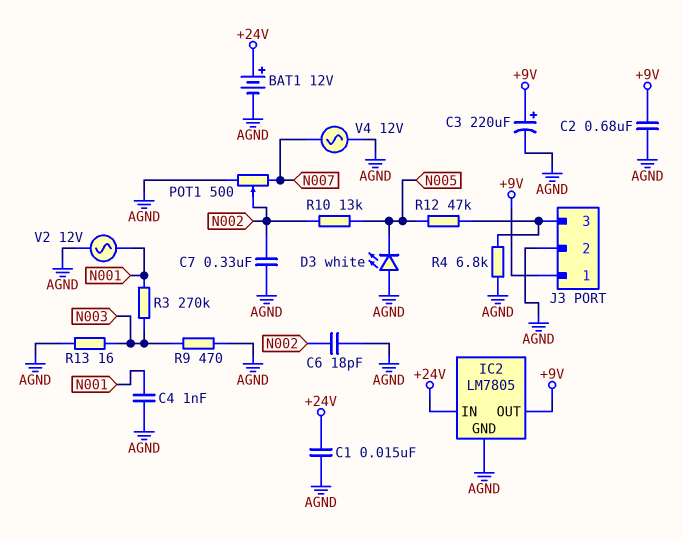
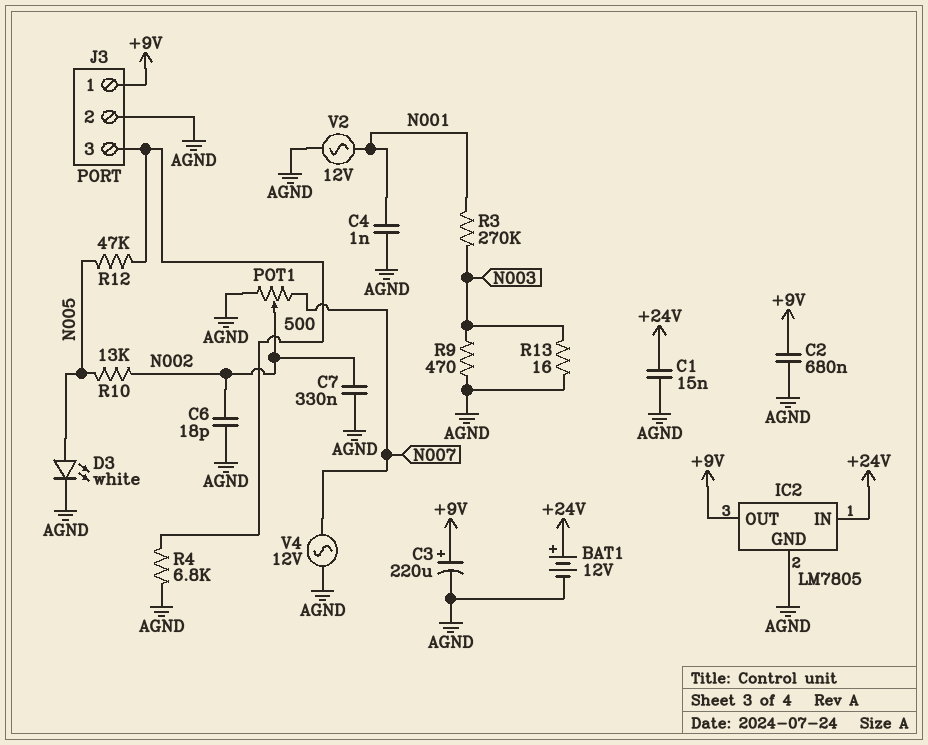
D3: LED white (A AGND, K N005) -> LED white (A N005, K AGND)

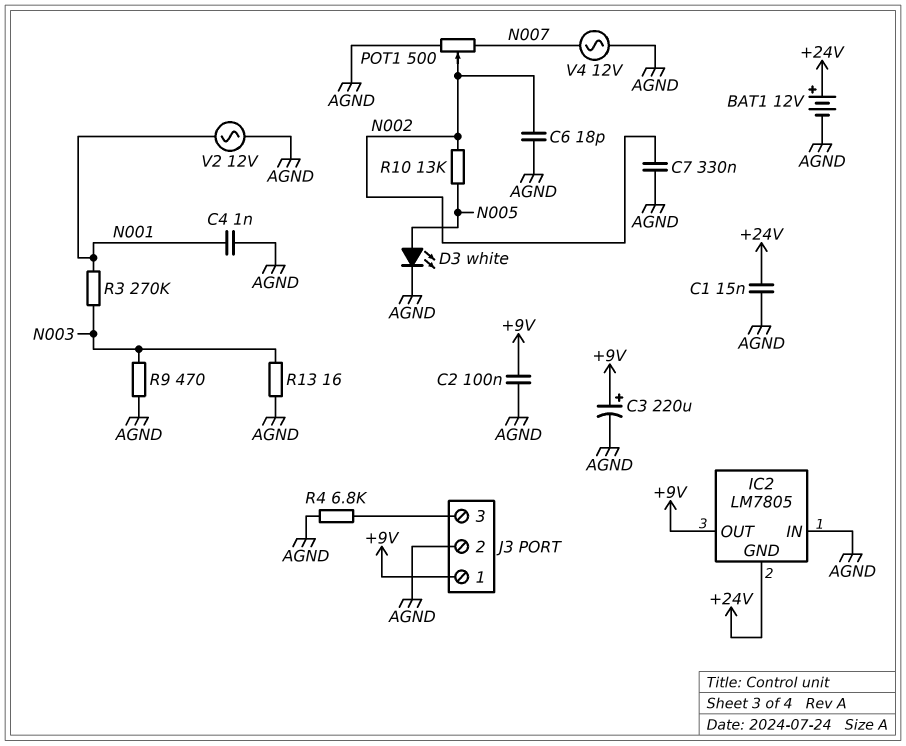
C2: 680nF (+9V, AGND) -> 100nF (+9V, AGND)
IC2 pin GND: AGND -> +24V
IC2 pin IN: +24V -> AGND
R12: 47k (J3/3, N005) -> none

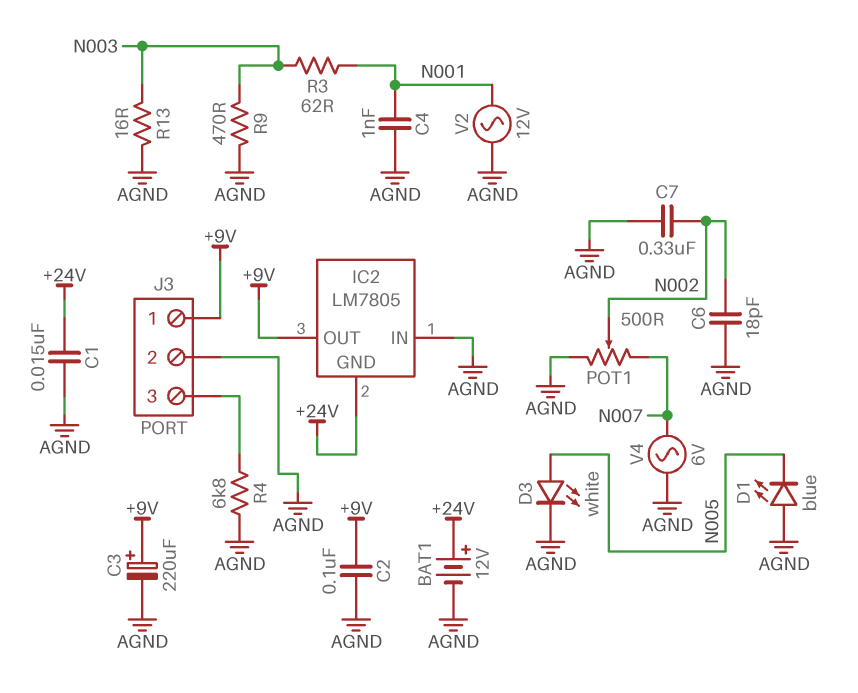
D1: none -> LED blue (A AGND, K N005)
R3: 270k (N001, N003) -> 62 (N001, N003)
R10: 13k (N002, N005) -> none
V4: AC 12V (AGND, N007) -> AC 6V (AGND, N007)

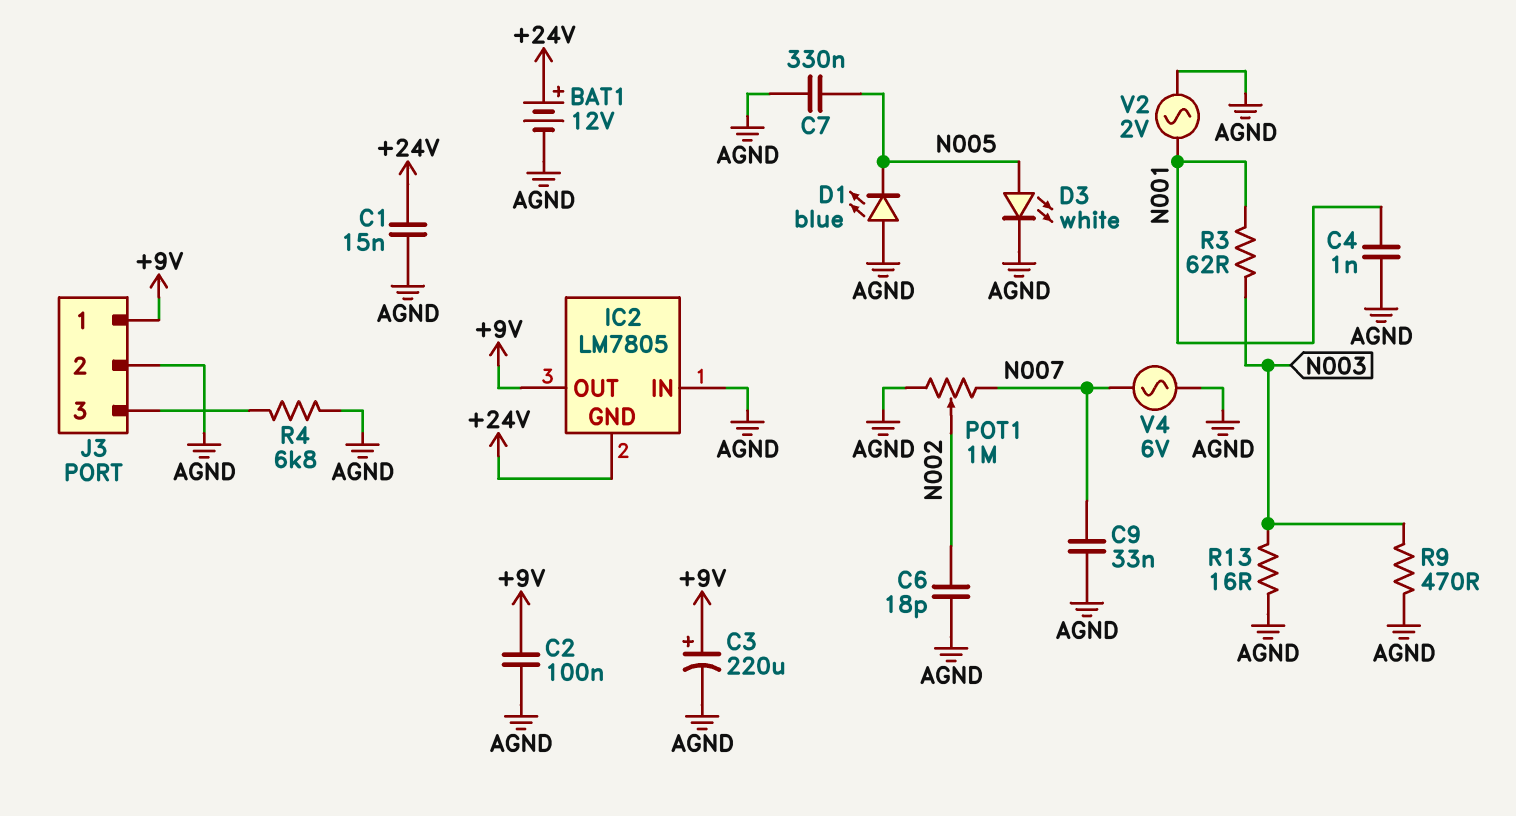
C7: 330nF (AGND, N002) -> 330nF (AGND, N005)
C9: none -> 33nF (AGND, N007)
POT1: 500 (AGND, N007, wiper N002) -> 1M (AGND, N007, wiper N002)
V2: AC 12V (AGND, N001) -> AC 2V (AGND, N001)

